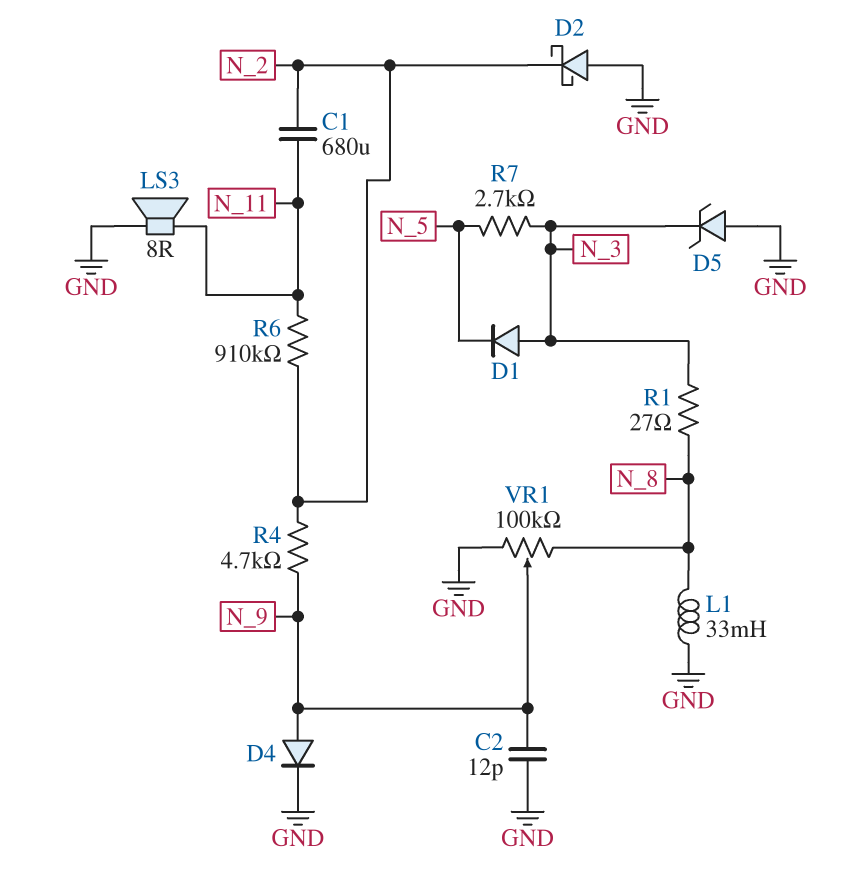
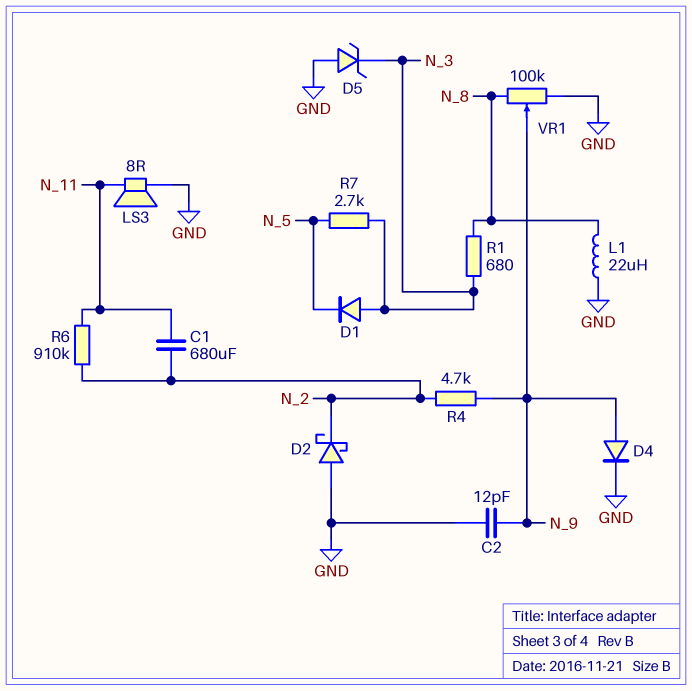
L1: 33mH (GND, N_8) -> 22uH (GND, N_8)
R1: 27 (N_3, N_8) -> 680 (N_3, N_8)

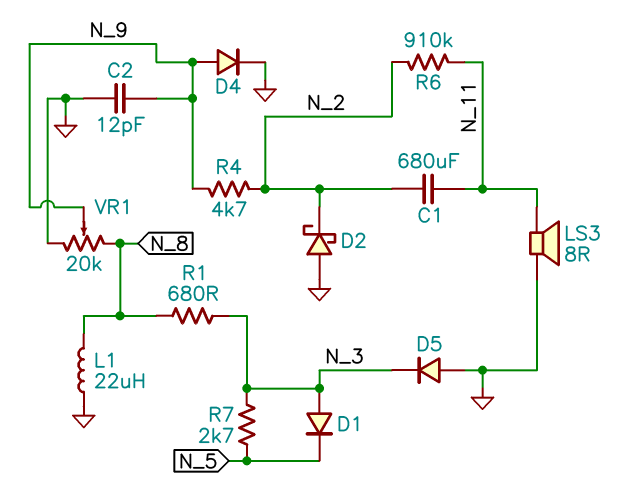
D5: zener (A GND, K N_3) -> diode (A GND, K N_3)
VR1: 100k (GND, N_8, wiper N_9) -> 20k (GND, N_8, wiper N_9)

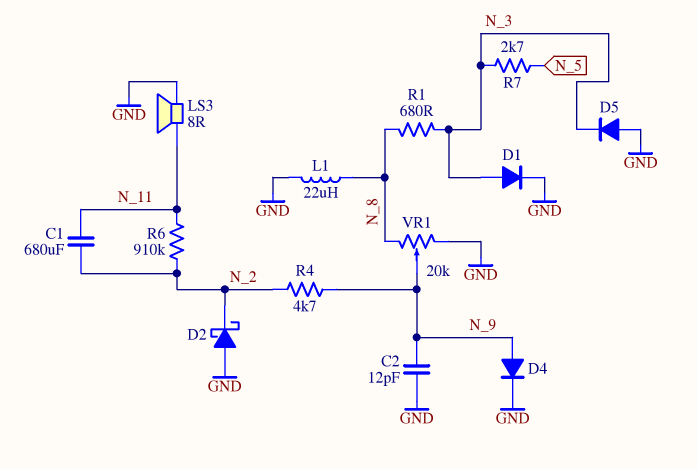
D1: diode (A N_3, K N_5) -> diode (A N_3, K GND)

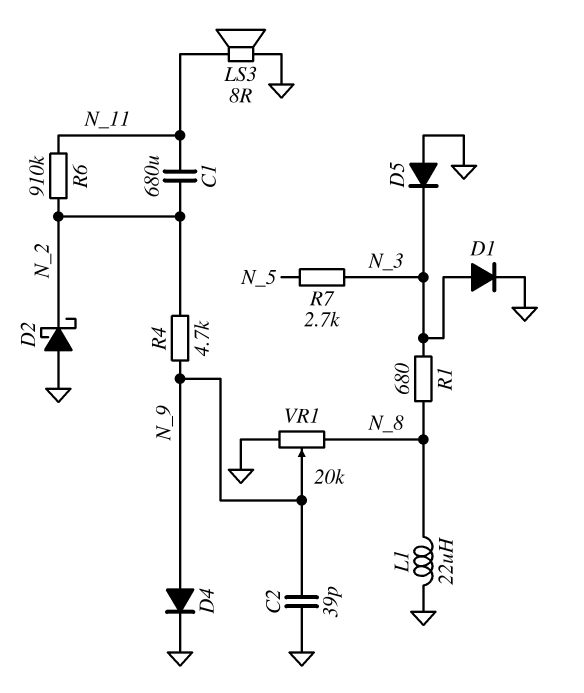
C2: 12pF (GND, N_9) -> 39pF (GND, N_9)

